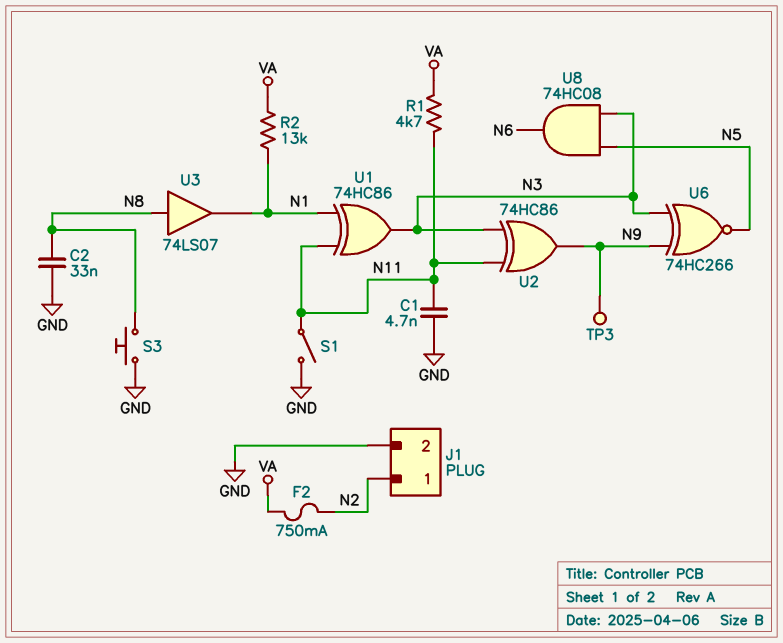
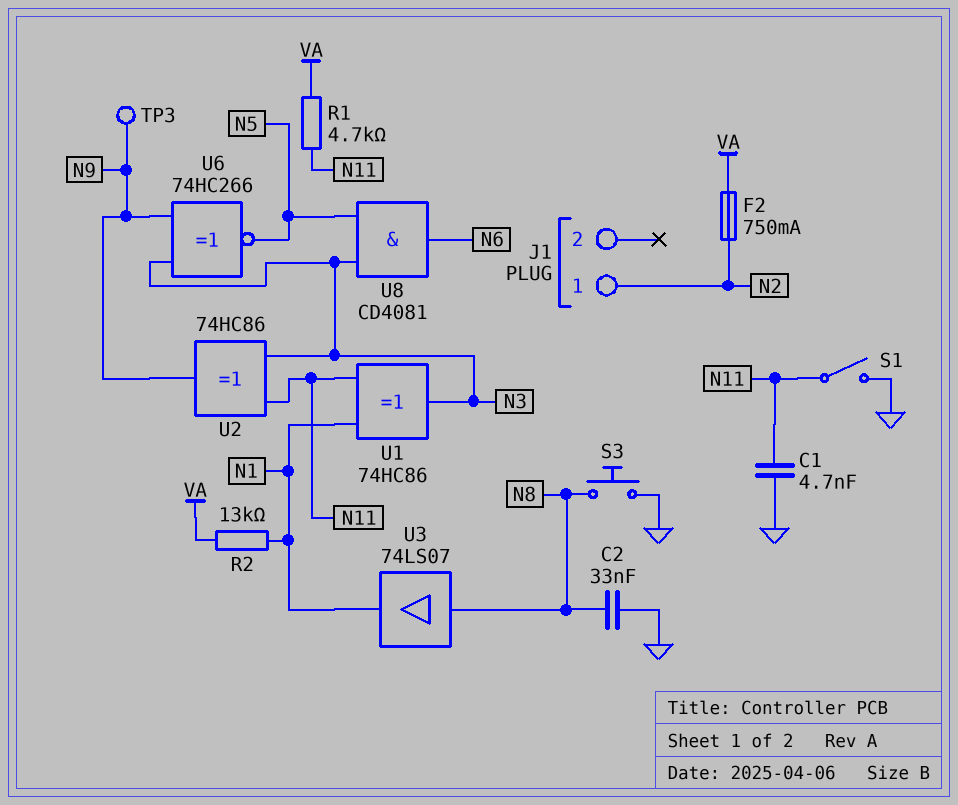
J1 pin 2: GND -> none
U8: AND 74HC08 (in N3, in N5, out N6) -> AND CD4081 (in N3, in N5, out N6)

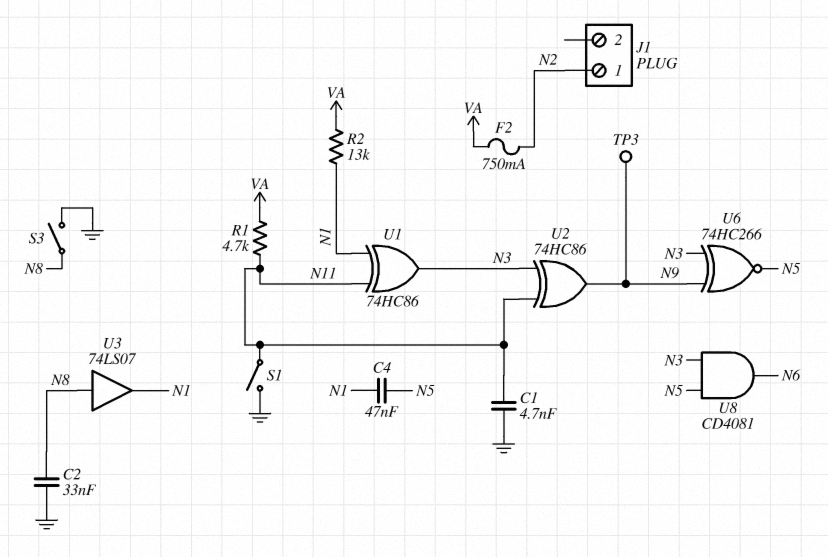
C4: none -> 47nF (N1, N5)
S3: button (GND, N8) -> switch (GND, N8)

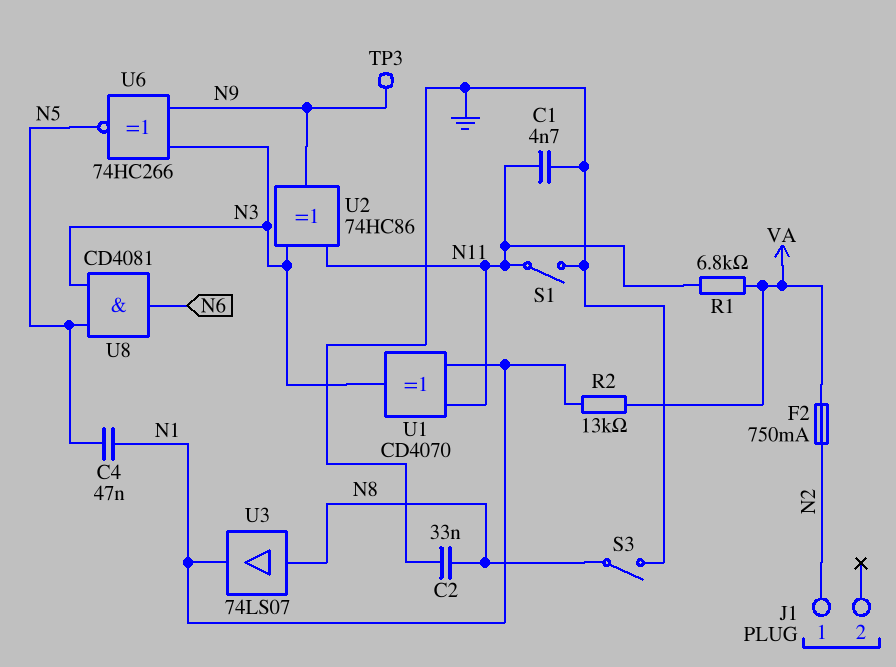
R1: 4.7k (N11, VA) -> 6.8k (N11, VA)
U1: XOR 74HC86 (in N1, in N11, out N3) -> XOR CD4070 (in N1, in N11, out N3)

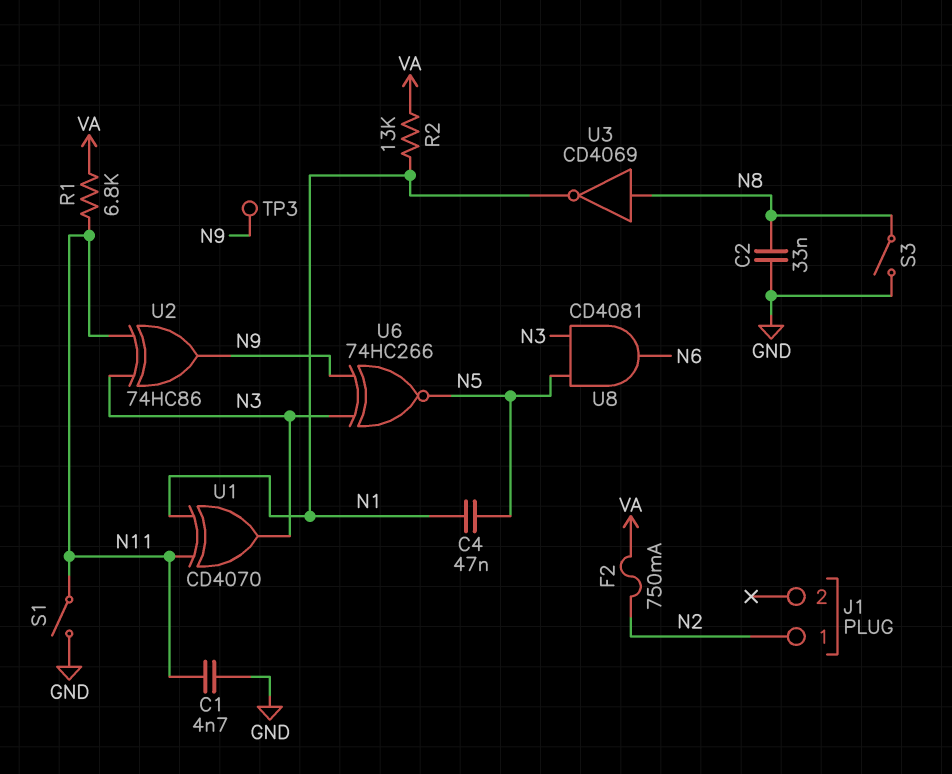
U3: buffer 74LS07 (in N8, out N1) -> NOT CD4069 (in N8, out N1)

